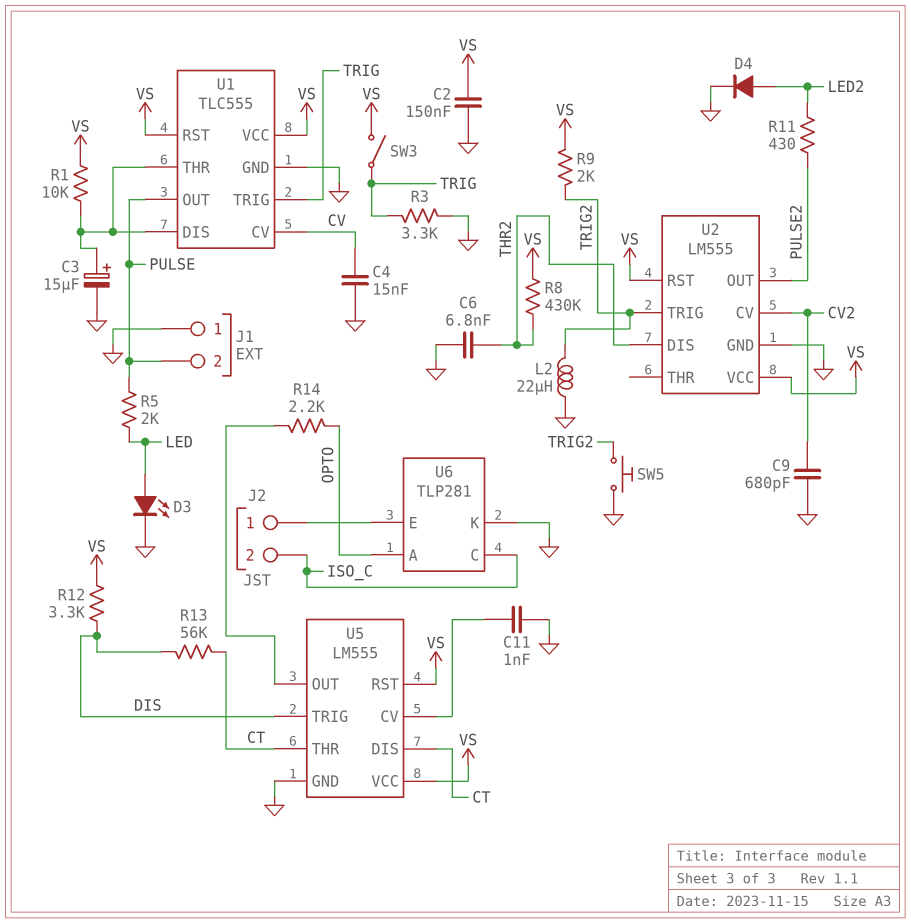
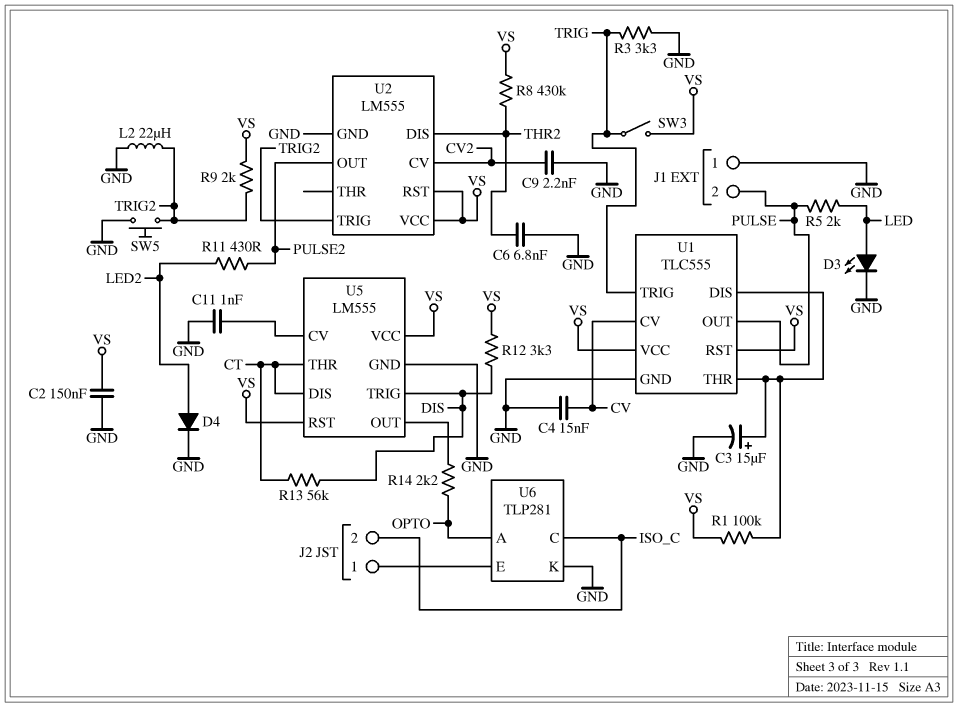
C9: 680pF (CV2, GND) -> 2.2nF (CV2, GND)
R1: 10k (U1/DIS, VS) -> 100k (U1/DIS, VS)

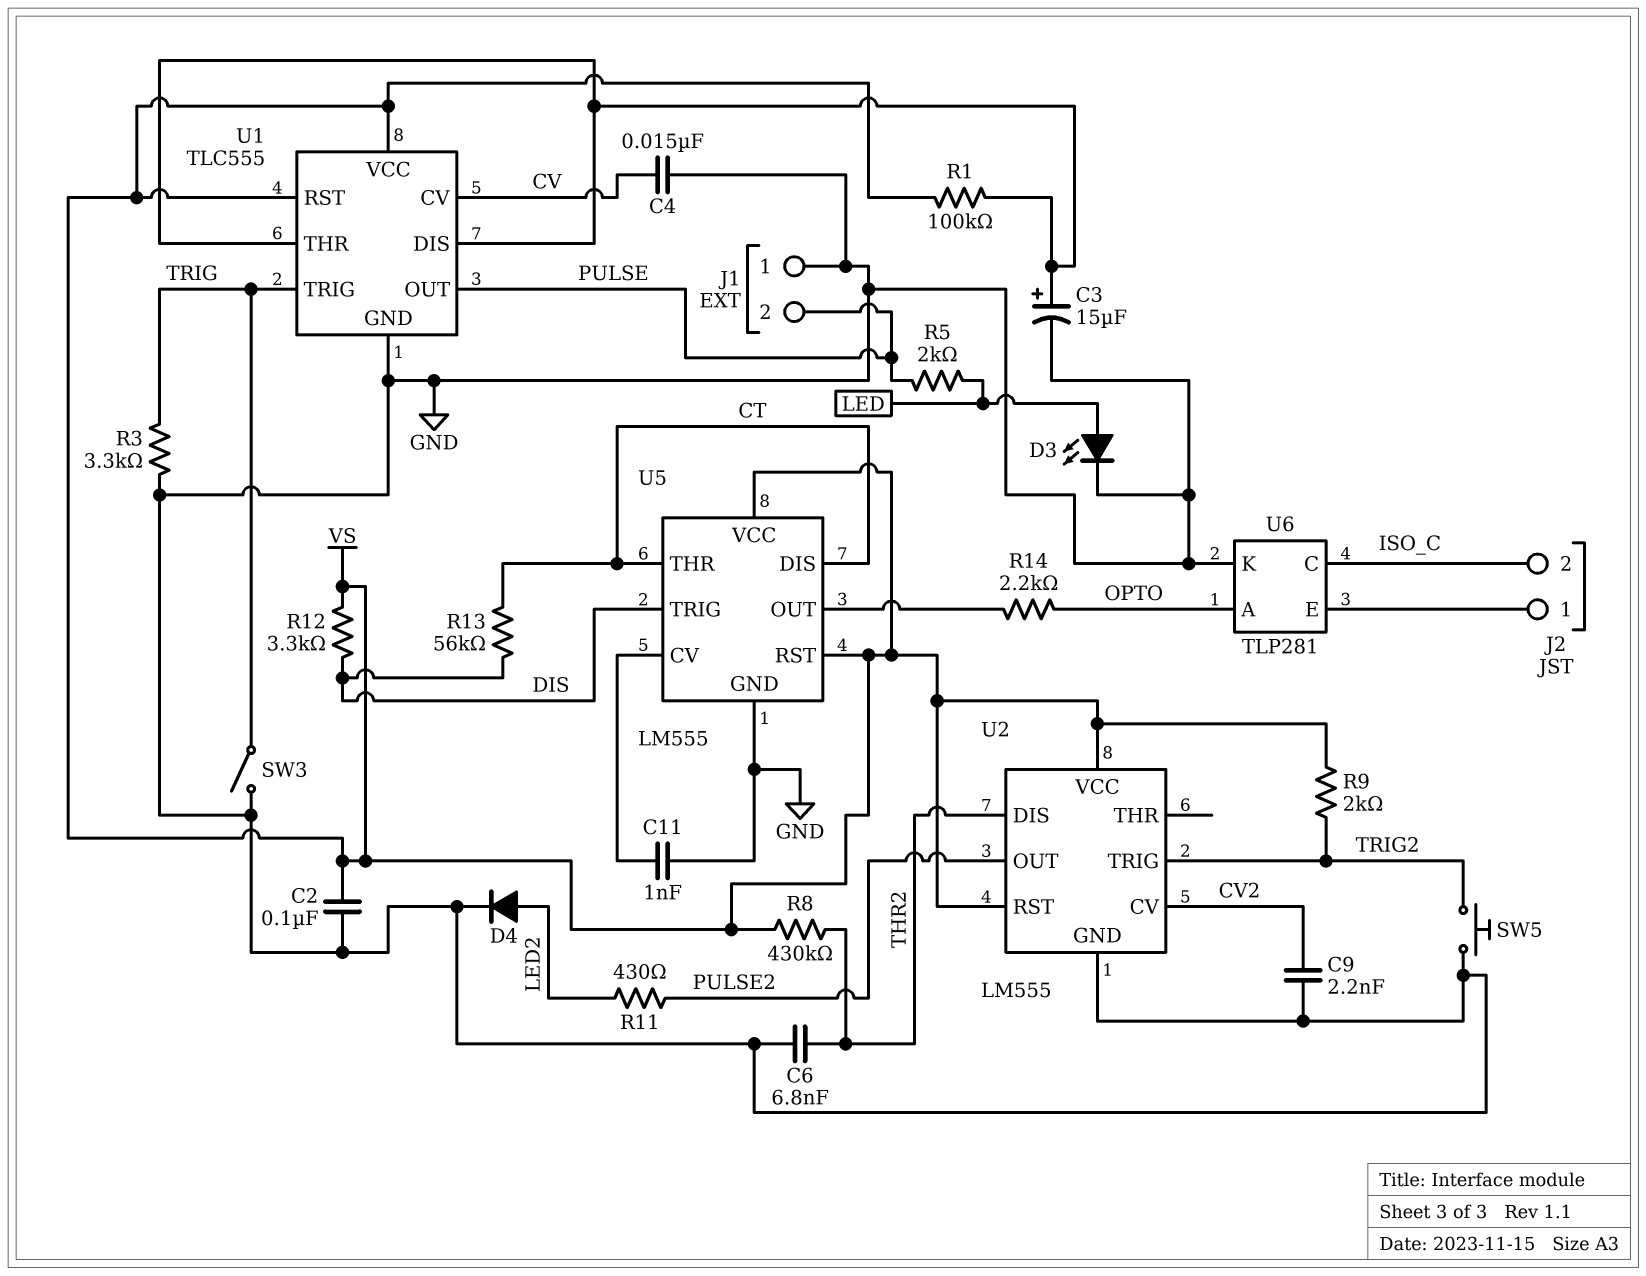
C2: 150nF (GND, VS) -> 100nF (GND, VS)
L2: 22uH (GND, TRIG2) -> none
SW3: switch (TRIG, VS) -> switch (GND, TRIG)

